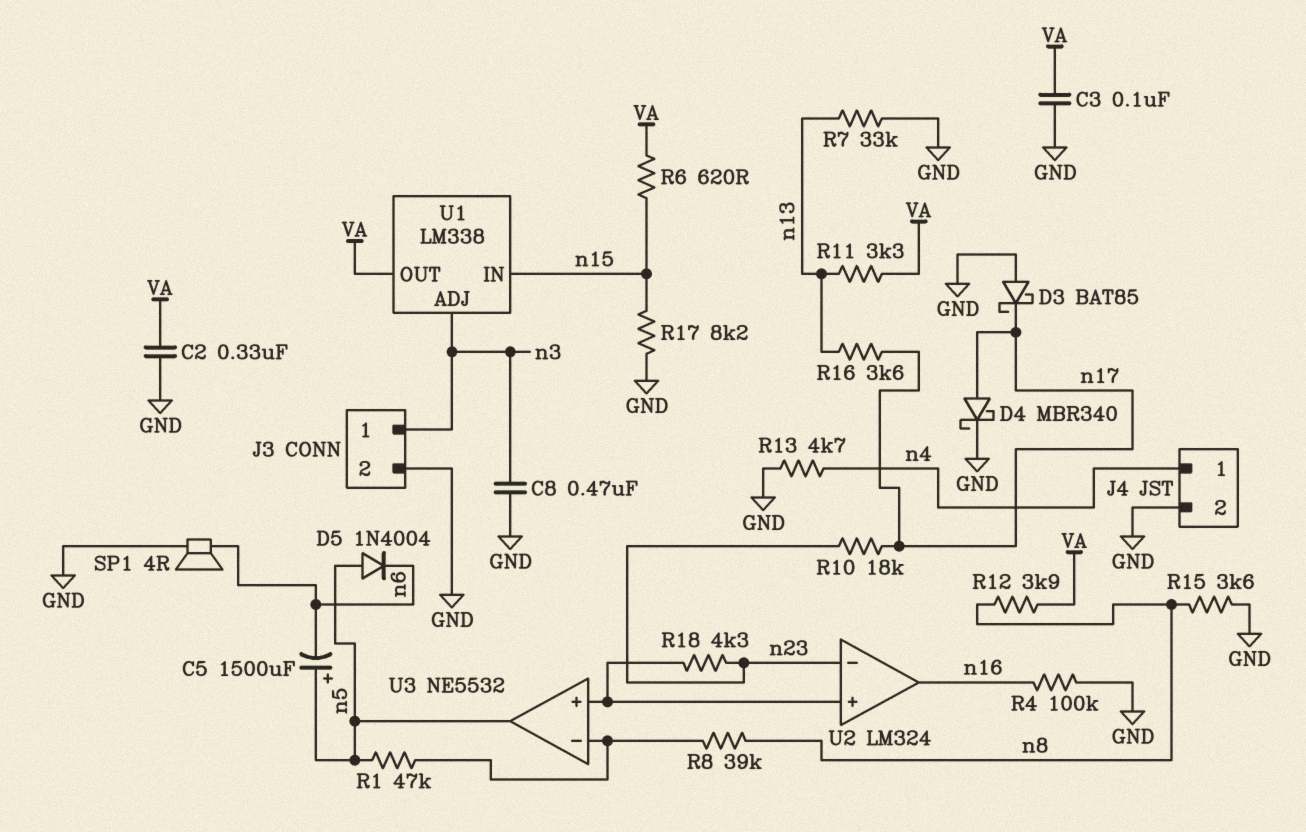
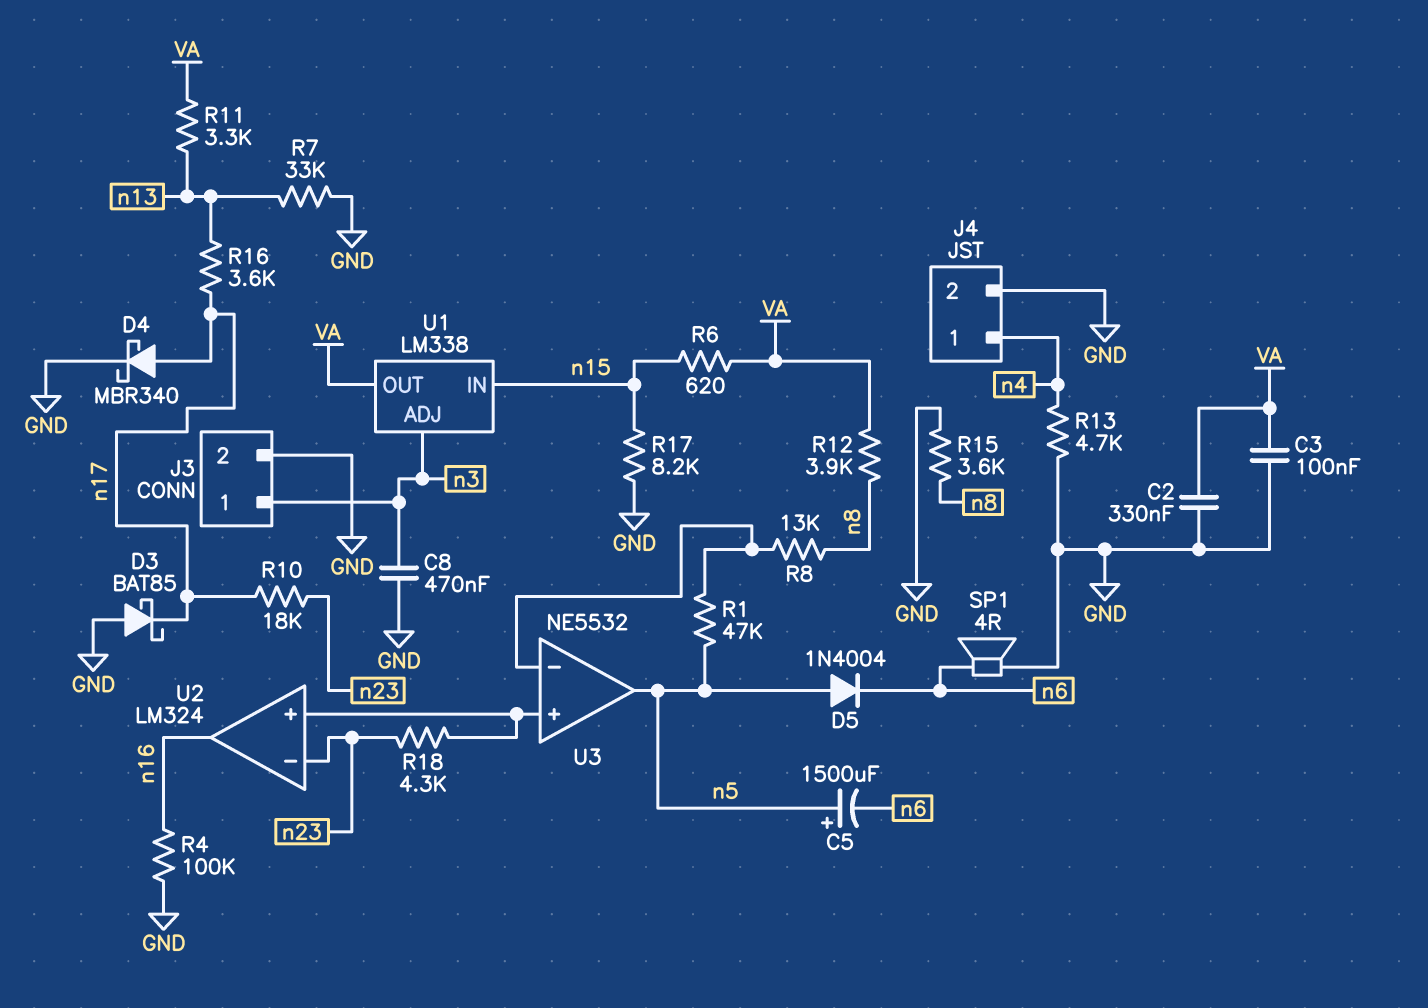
R8: 39k (U3/in-, n8) -> 13k (U3/in-, n8)

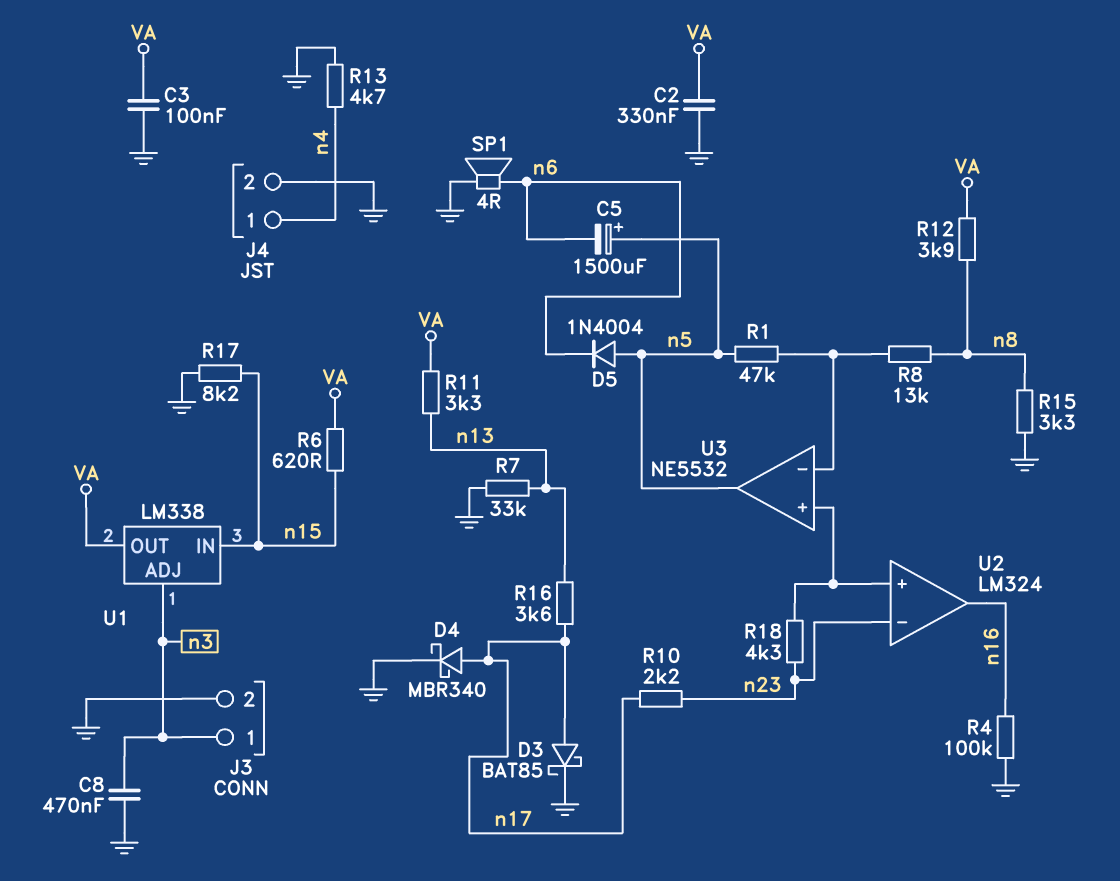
D3: schottky BAT85 (A GND, K n17) -> schottky BAT85 (A n17, K GND)
R10: 18k (n17, n23) -> 2.2k (n17, n23)
R15: 3.6k (GND, n8) -> 3.3k (GND, n8)

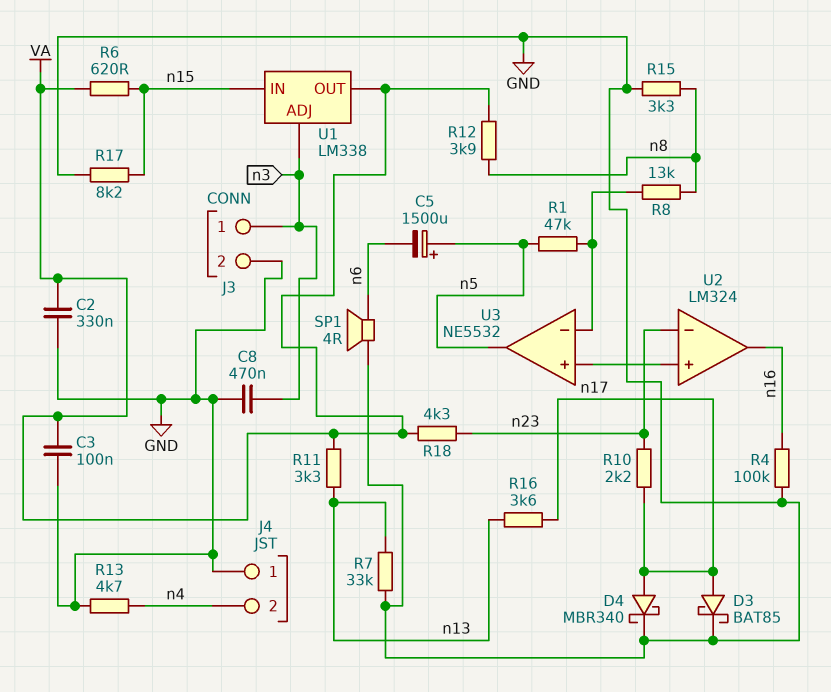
D5: diode 1N4004 (A n5, K n6) -> none
J4 pin 1: n4 -> GND
J4 pin 2: GND -> n4
R18: 4.3k (U2/in+, n23) -> 4.3k (VA, n23)

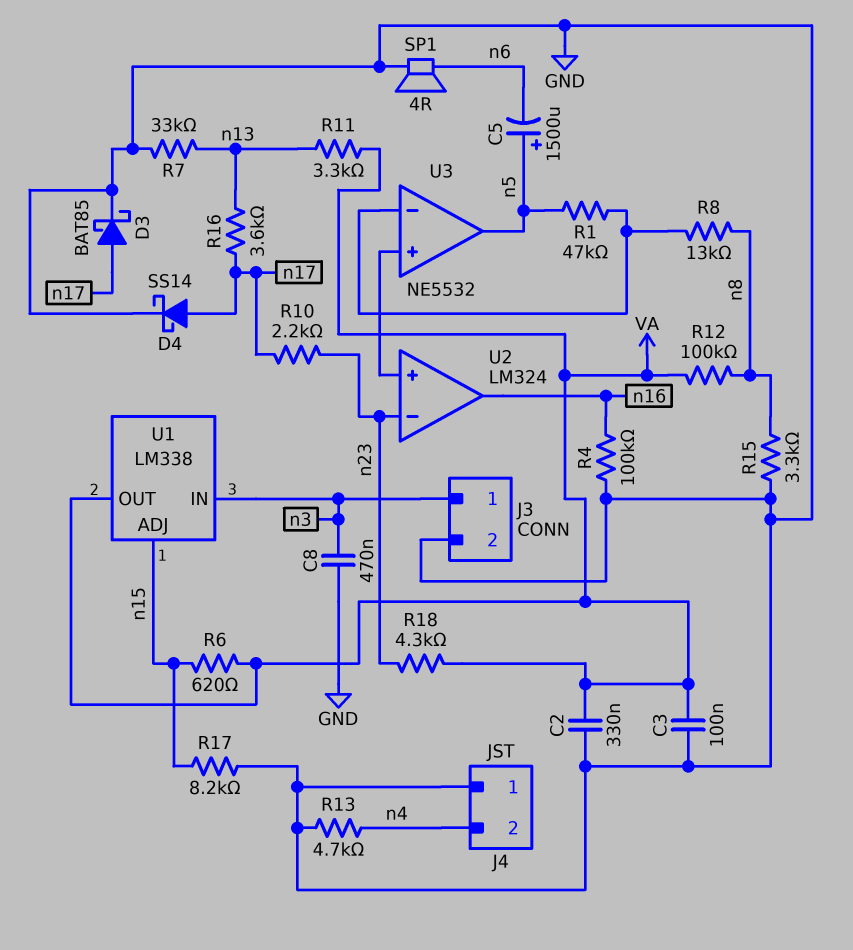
D4: schottky MBR340 (A n17, K GND) -> schottky SS14 (A n17, K GND)
R12: 3.9k (VA, n8) -> 100k (VA, n8)
U1 pin ADJ: n3 -> n15
U1 pin IN: n15 -> n3

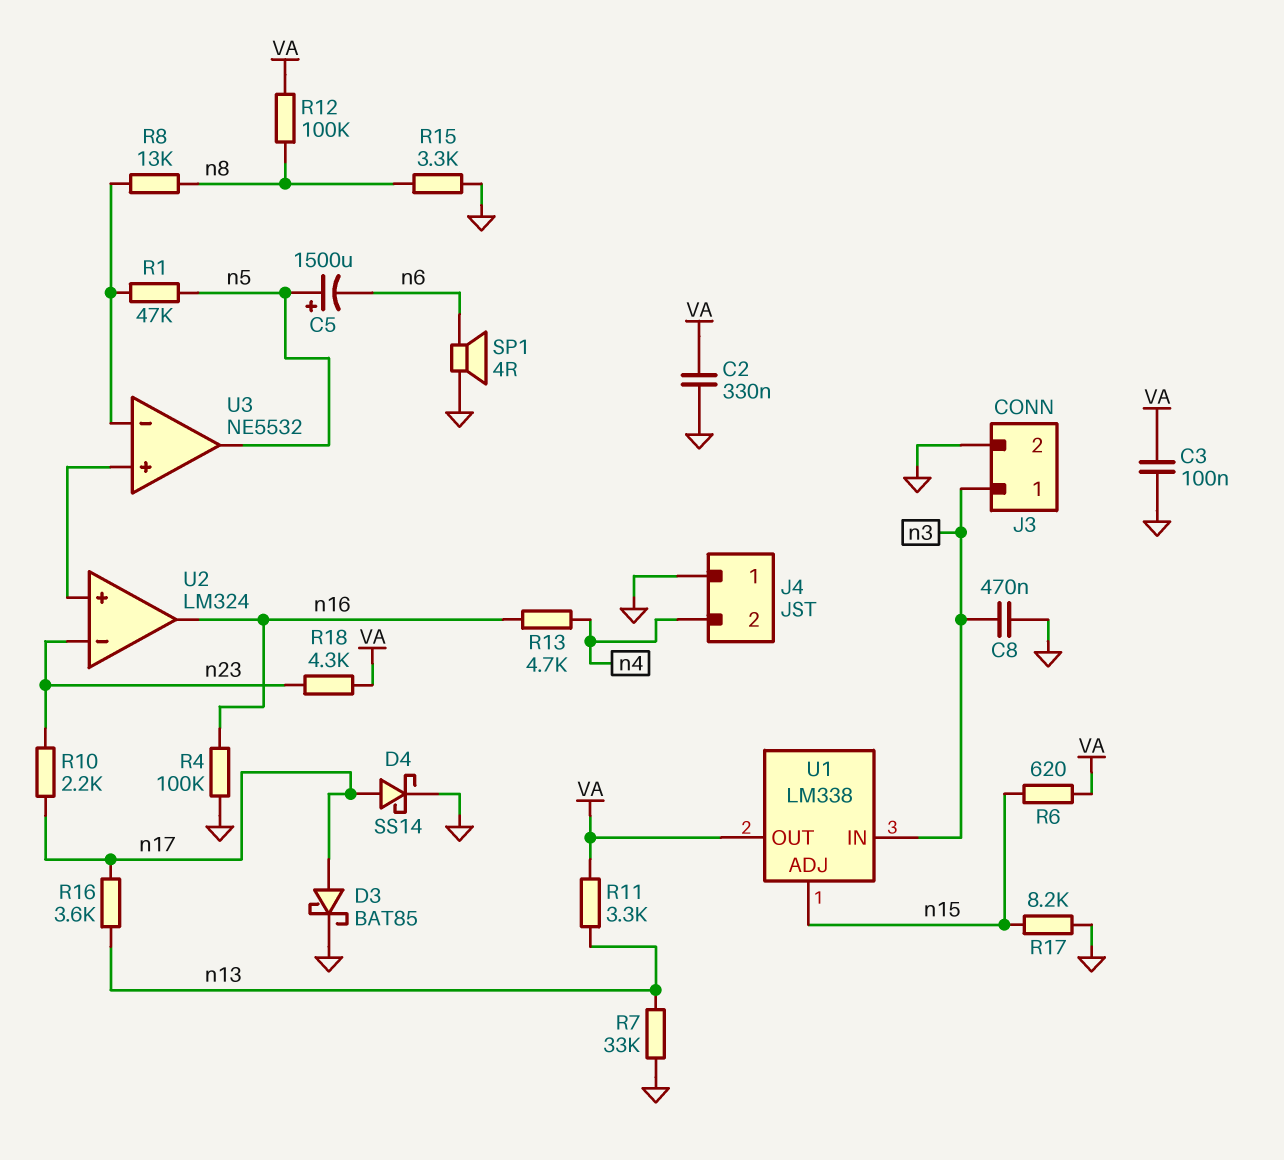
R13: 4.7k (GND, n4) -> 4.7k (n4, n16)

